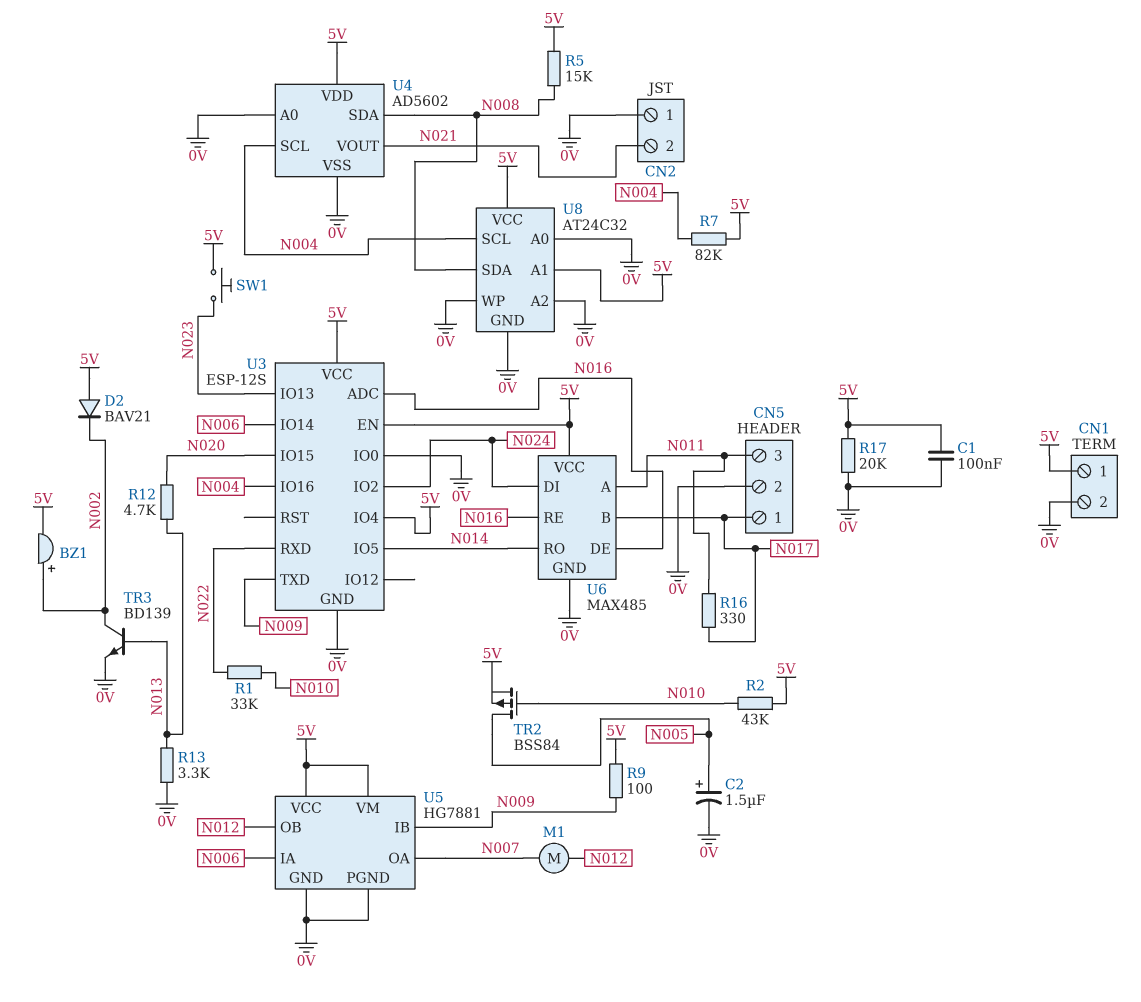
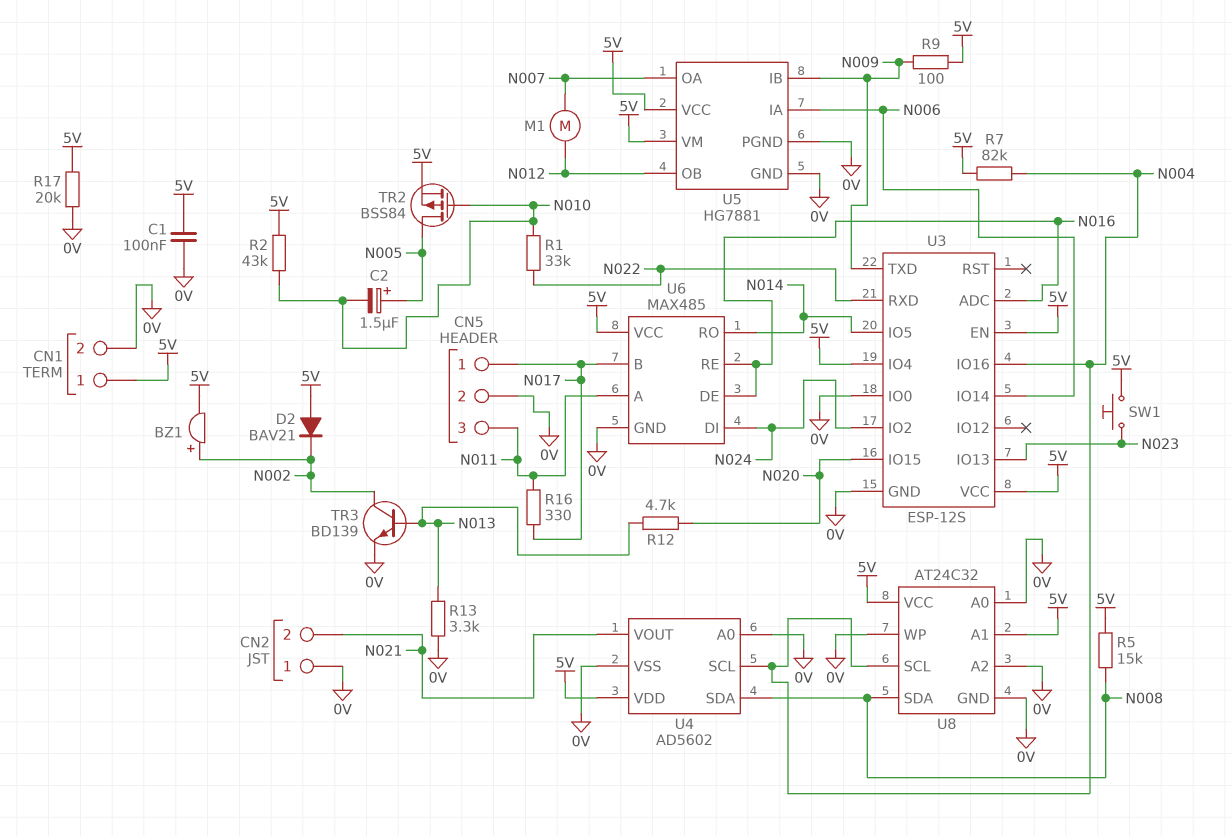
C2: 1.5uF (plus N005, minus 0V) -> 1.5uF (plus N005, minus N010)

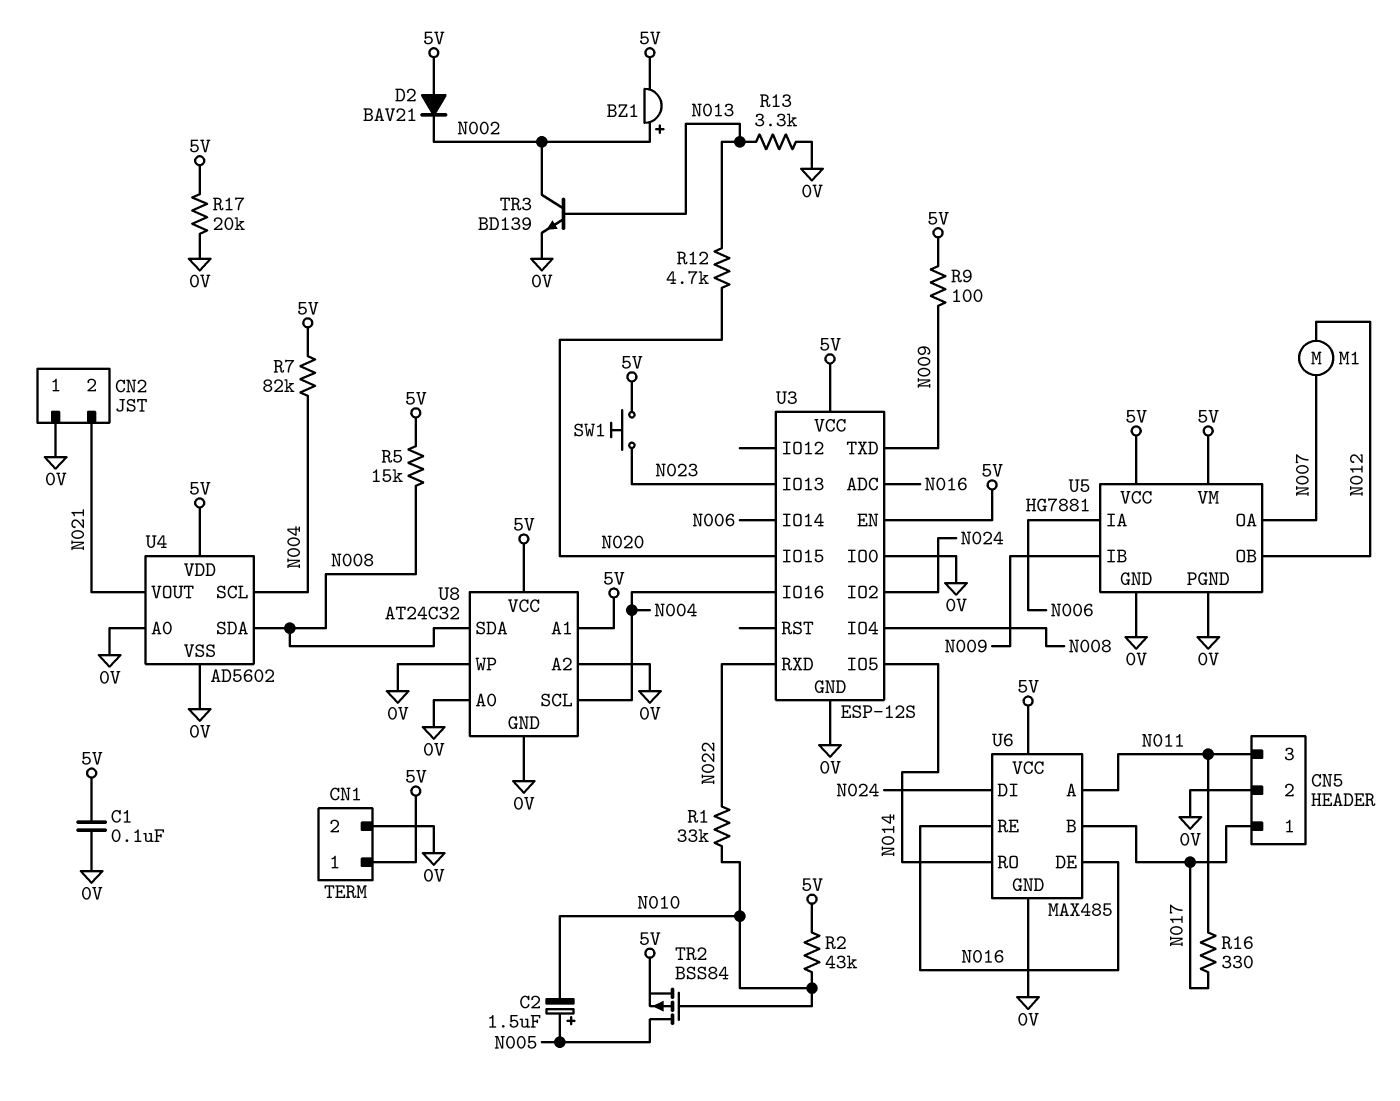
U3 pin IO4: 5V -> N008

